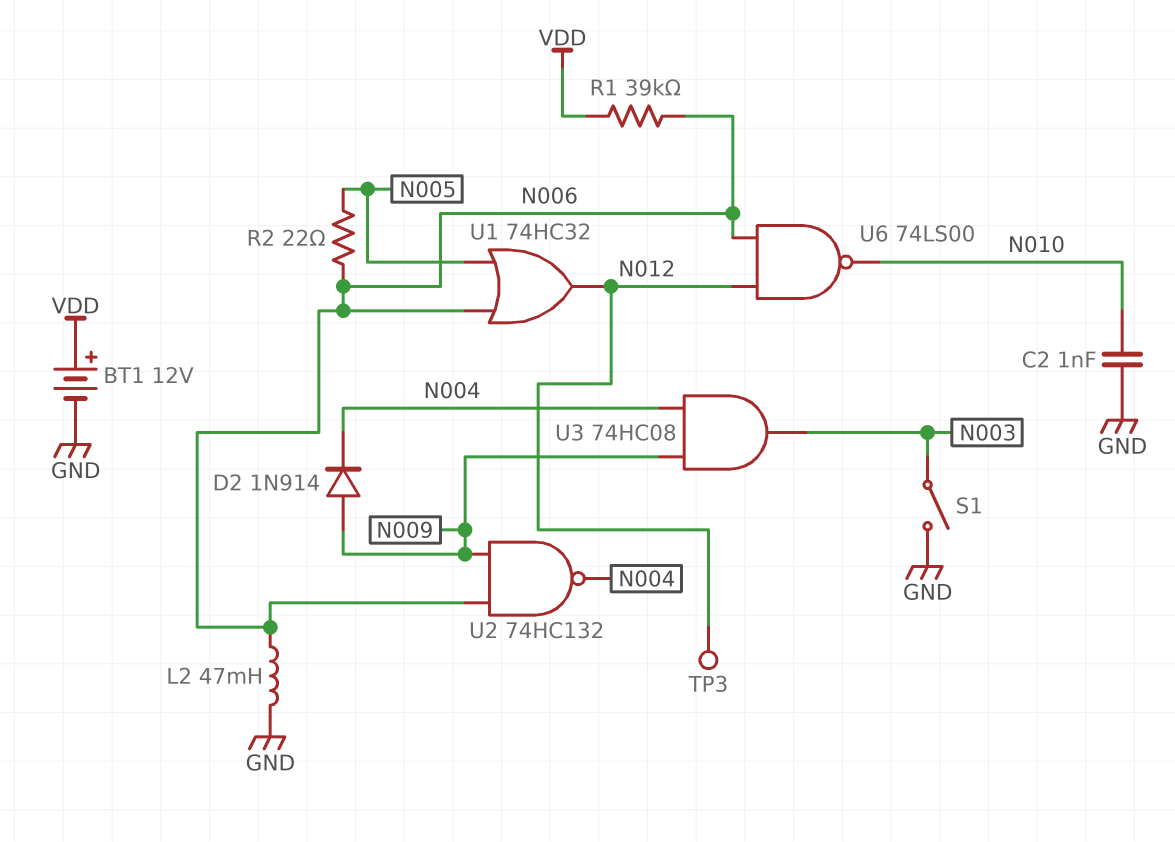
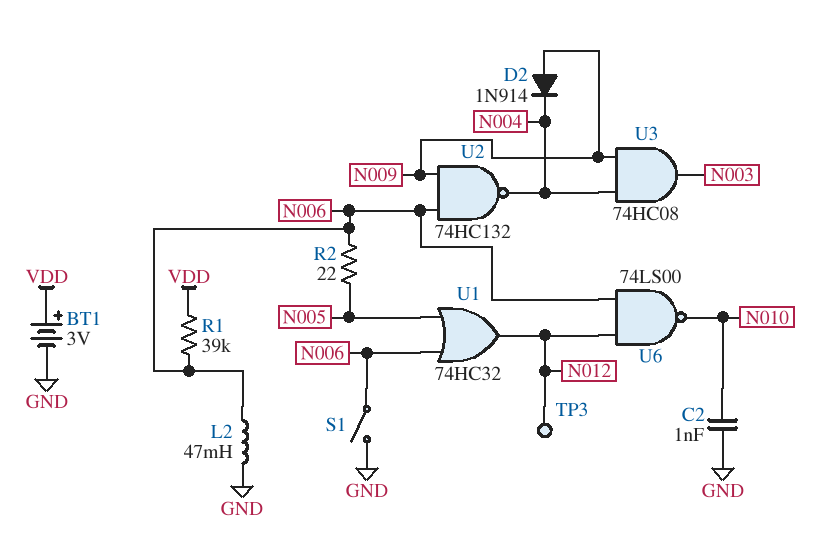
BT1: 12V (plus VDD, minus GND) -> 3V (plus VDD, minus GND)
S1: switch (GND, N003) -> switch (GND, N006)

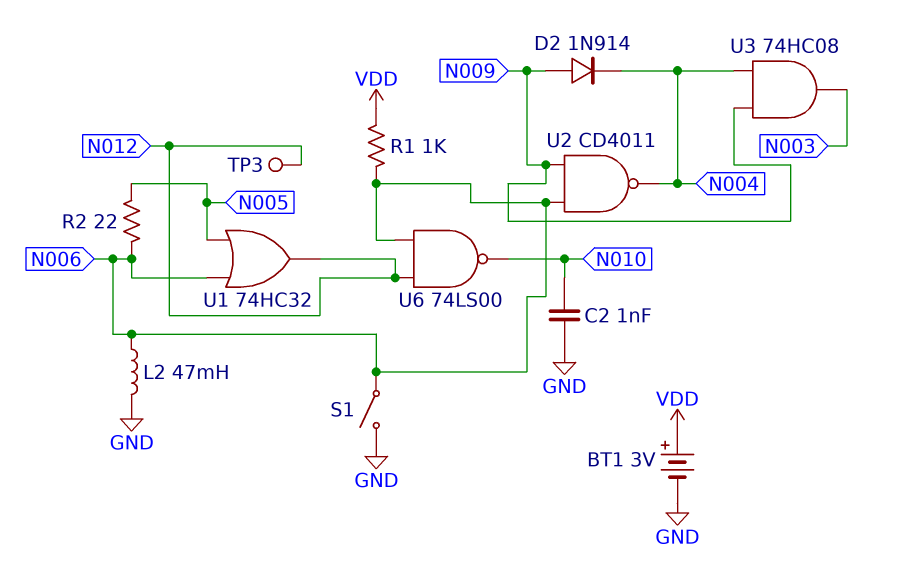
R1: 39k (N006, VDD) -> 1k (N006, VDD)
U2: NAND 74HC132 (in N006, in N009, out N004) -> NAND CD4011 (in N006, in N009, out N004)

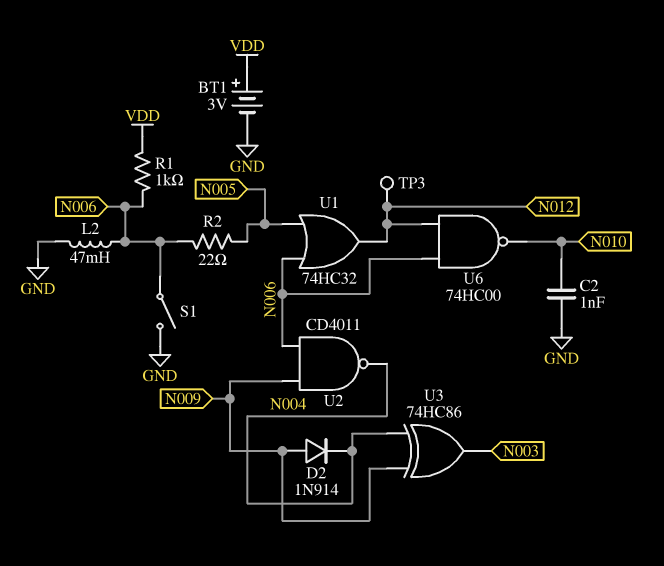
U3: AND 74HC08 (in N004, in N009, out N003) -> XOR 74HC86 (in N004, in N009, out N003)
U6: NAND 74LS00 (in N006, in N012, out N010) -> NAND 74HC00 (in N006, in N012, out N010)

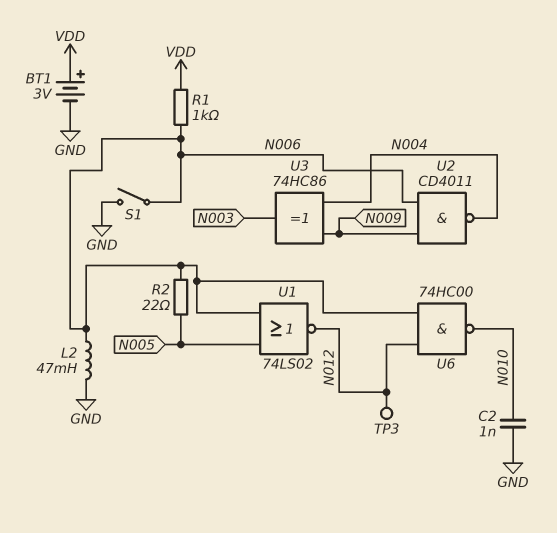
D2: diode 1N914 (A N009, K N004) -> none
U1: OR 74HC32 (in N005, in N006, out N012) -> NOR 74LS02 (in N005, in N006, out N012)

